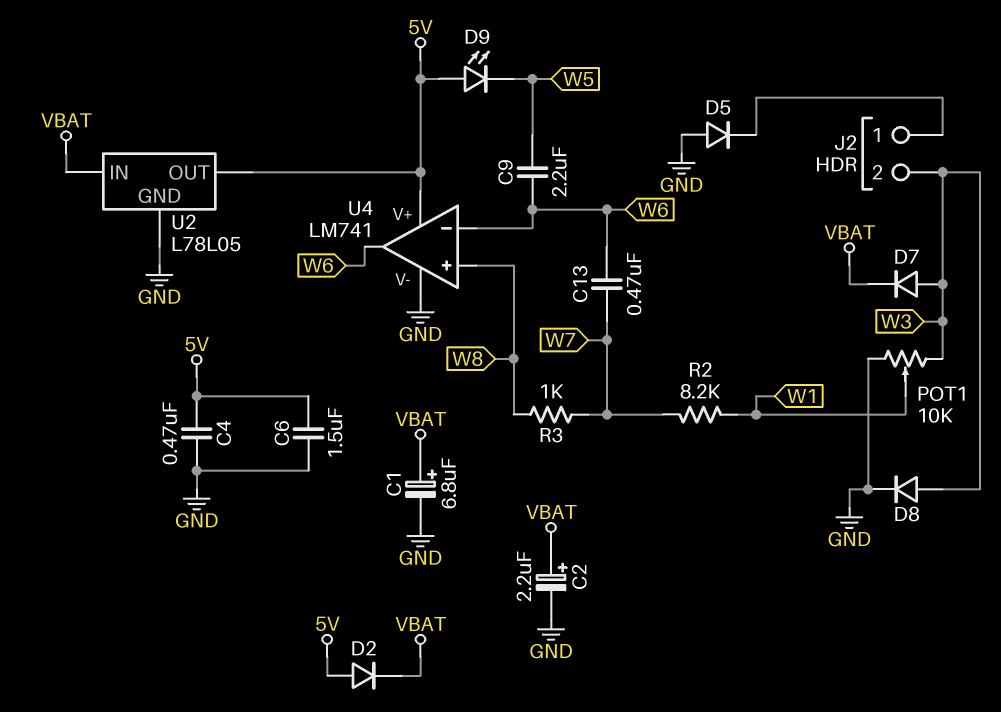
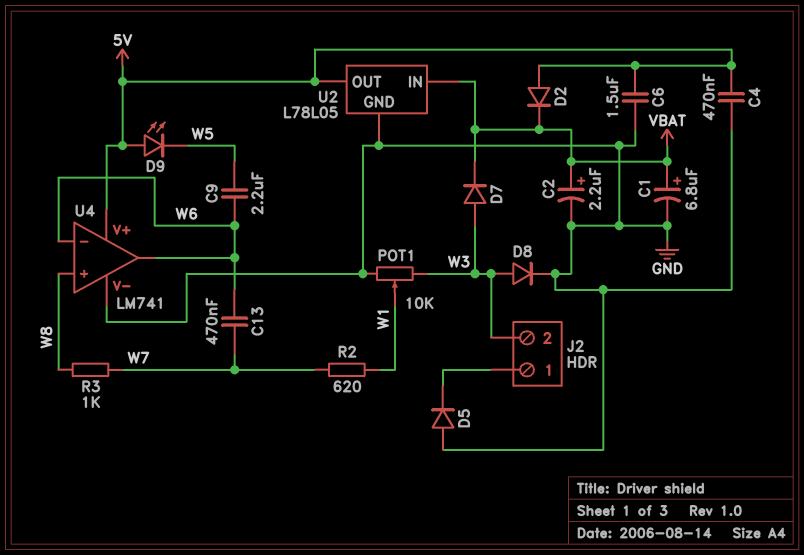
R2: 8.2k (W1, W7) -> 620 (W1, W7)

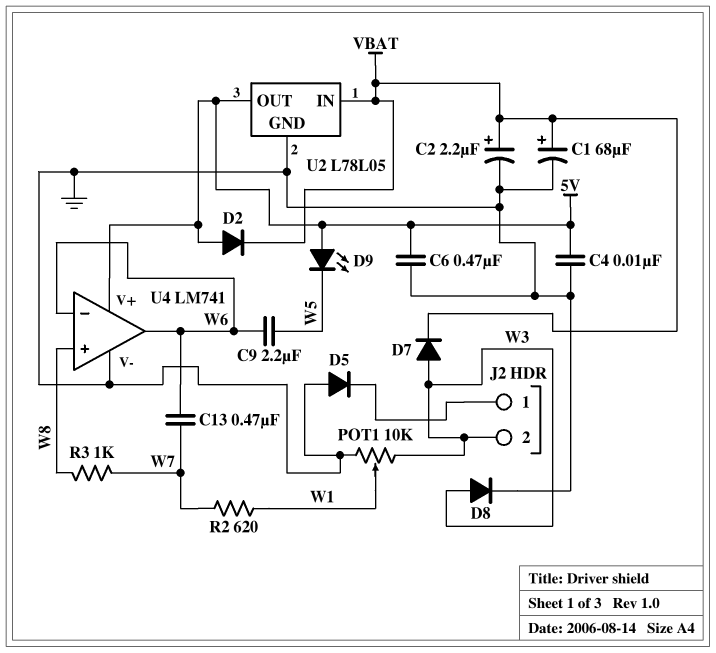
C1: 6.8uF (plus VBAT, minus GND) -> 68uF (plus VBAT, minus GND)
C4: 470nF (5V, GND) -> 10nF (5V, GND)
C6: 1.5uF (5V, GND) -> 470nF (5V, GND)

